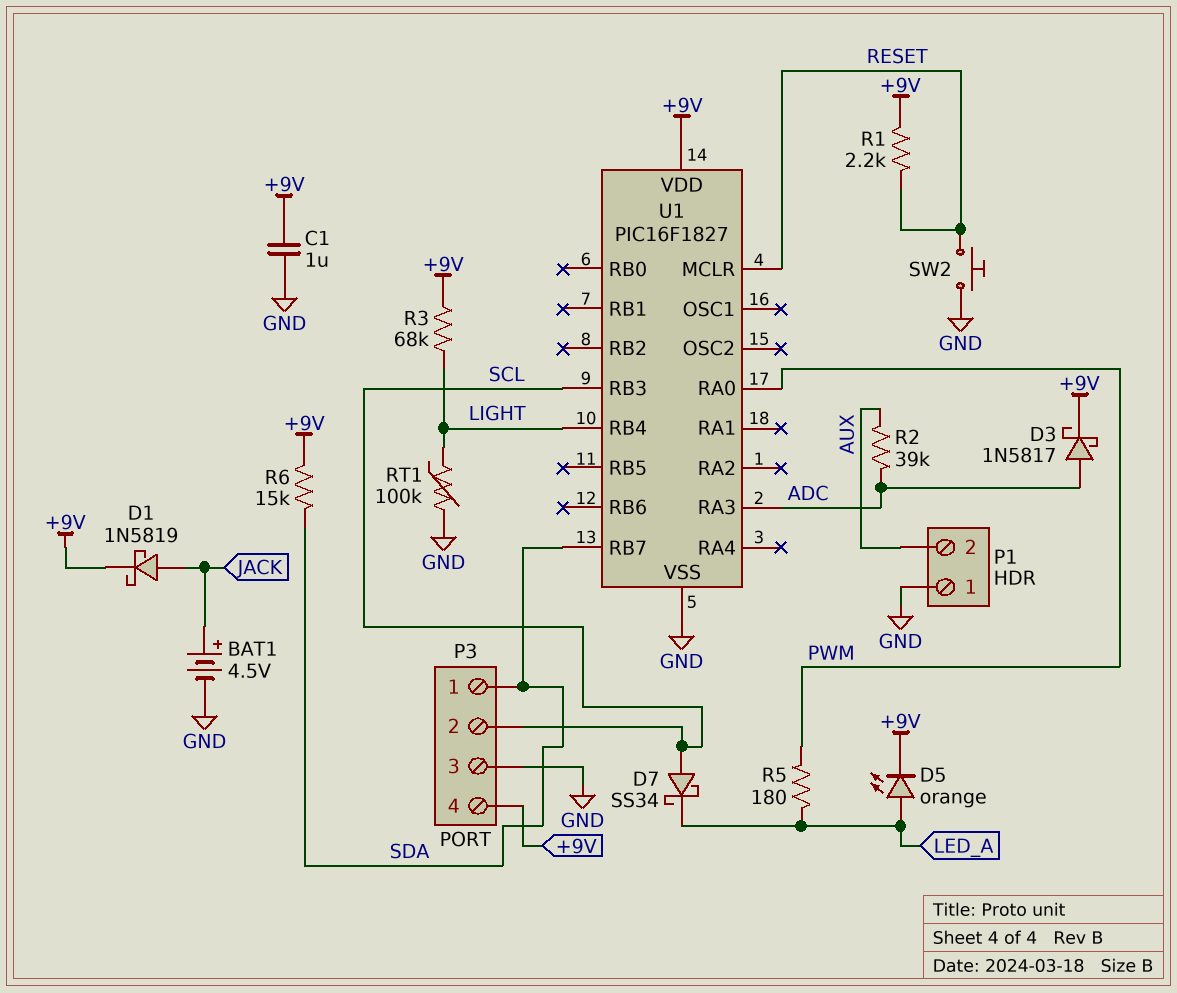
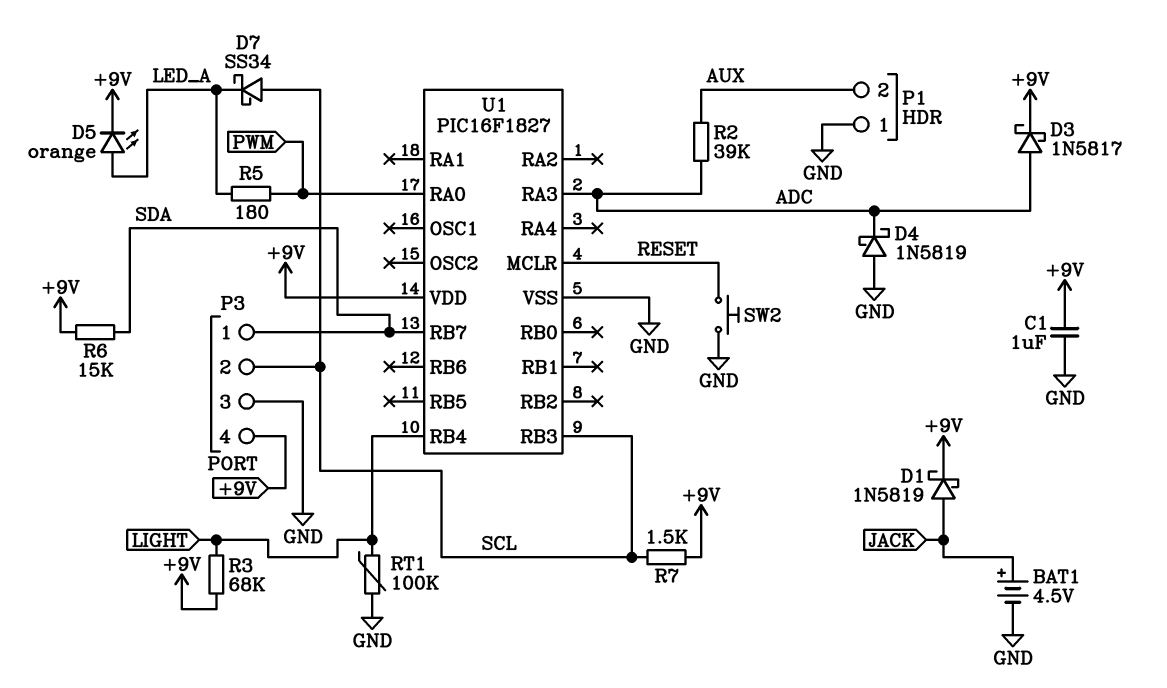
D4: none -> schottky 1N5819 (A GND, K ADC)
R1: 2.2k (+9V, RESET) -> none
R7: none -> 1.5k (+9V, SCL)

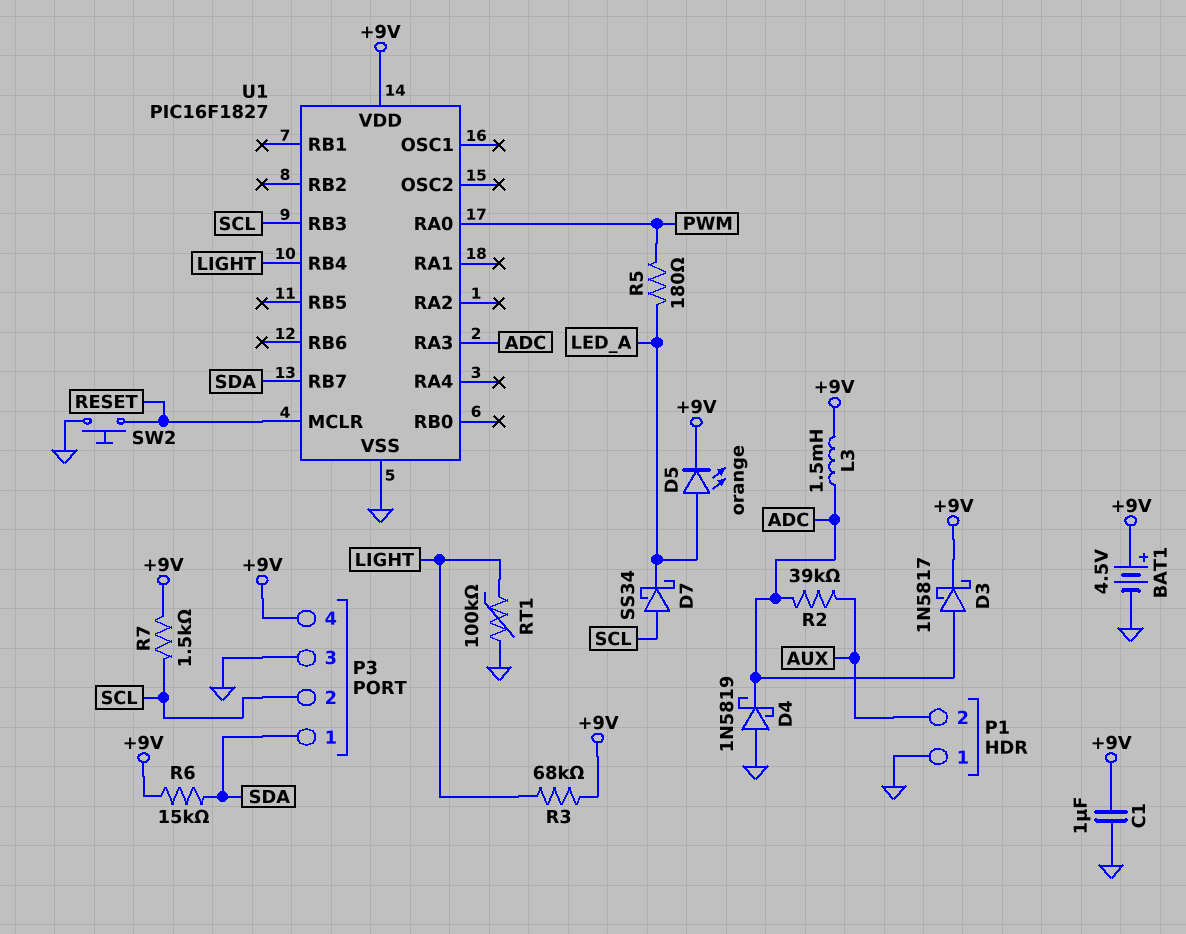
BAT1: 4.5V (plus JACK, minus GND) -> 4.5V (plus +9V, minus GND)
D1: schottky 1N5819 (A JACK, K +9V) -> none
L3: none -> 1.5mH (+9V, ADC)

